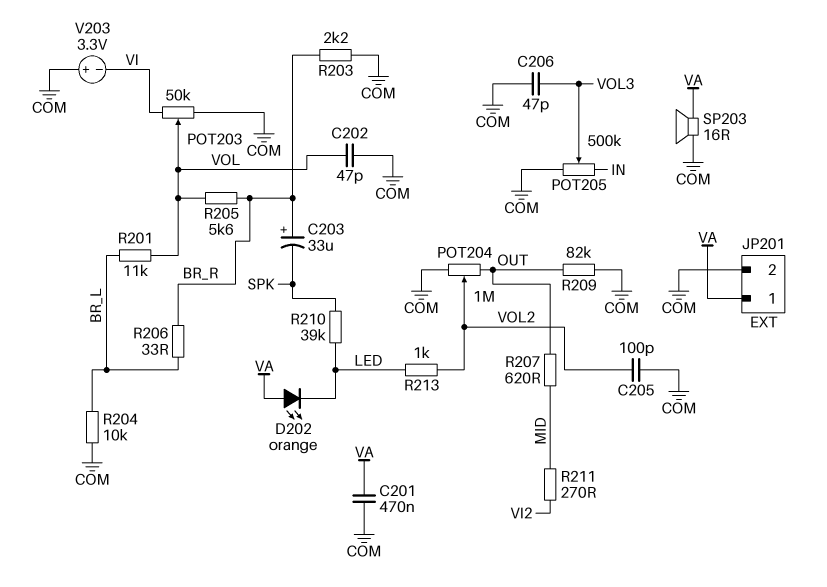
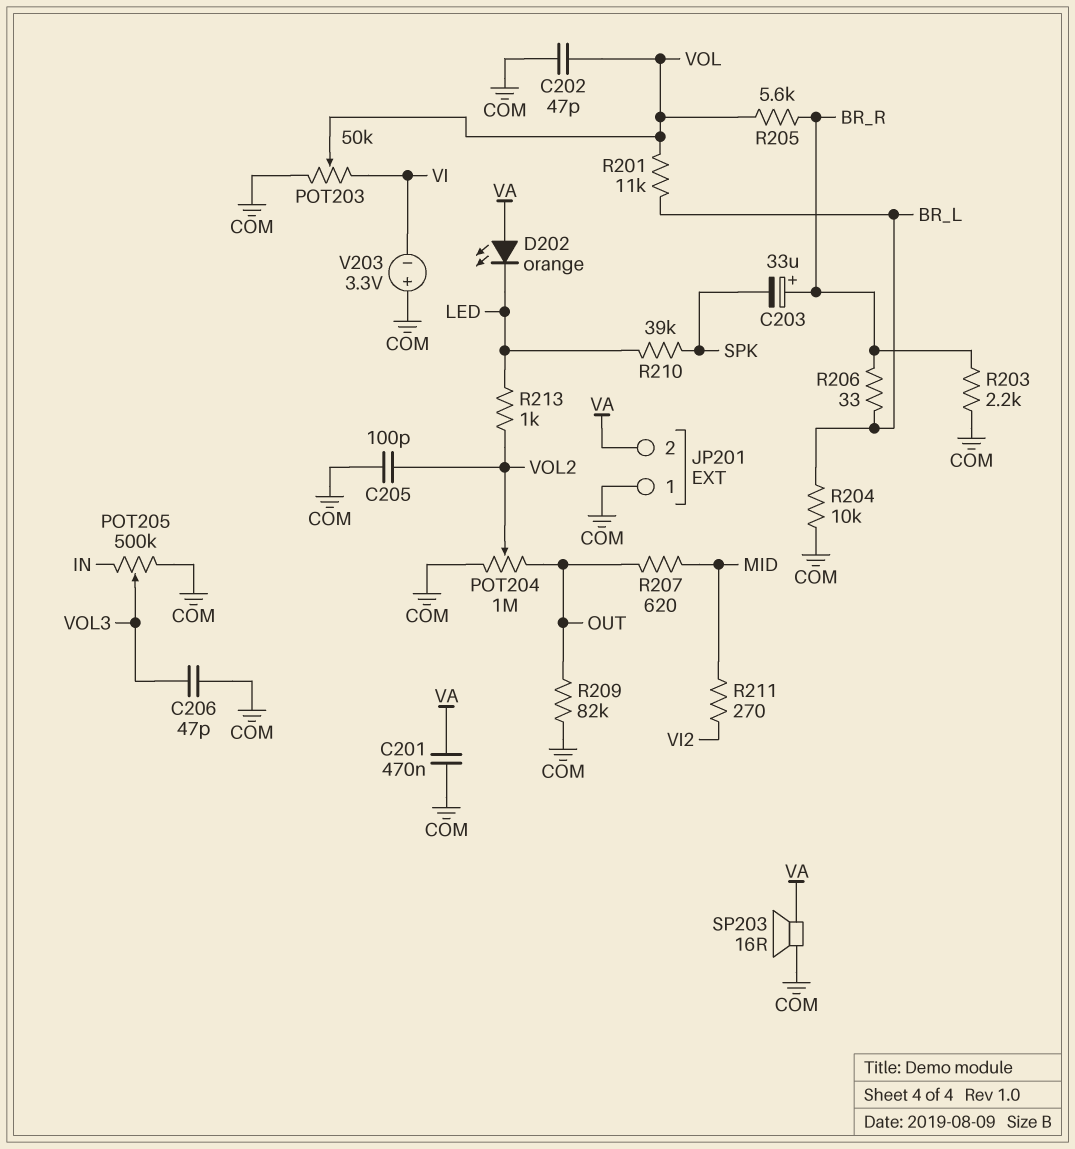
JP201 pin 1: VA -> COM
JP201 pin 2: COM -> VA

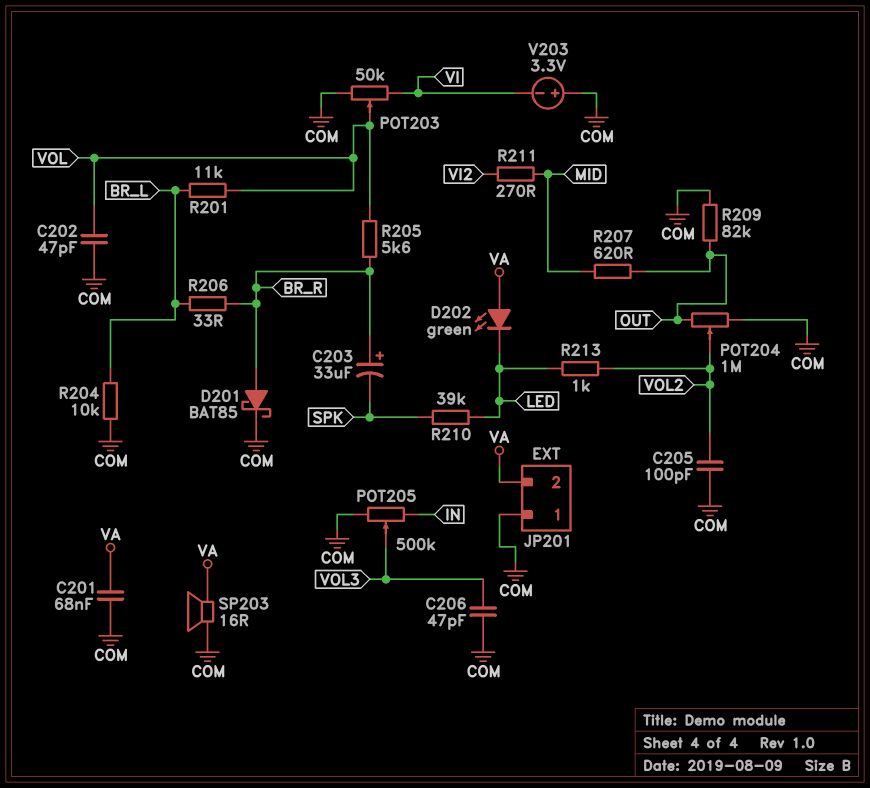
C201: 470nF (COM, VA) -> 68nF (COM, VA)
D201: none -> schottky BAT85 (A BR_R, K COM)
D202: LED orange (A VA, K LED) -> LED green (A VA, K LED)
R203: 2.2k (BR_R, COM) -> none

